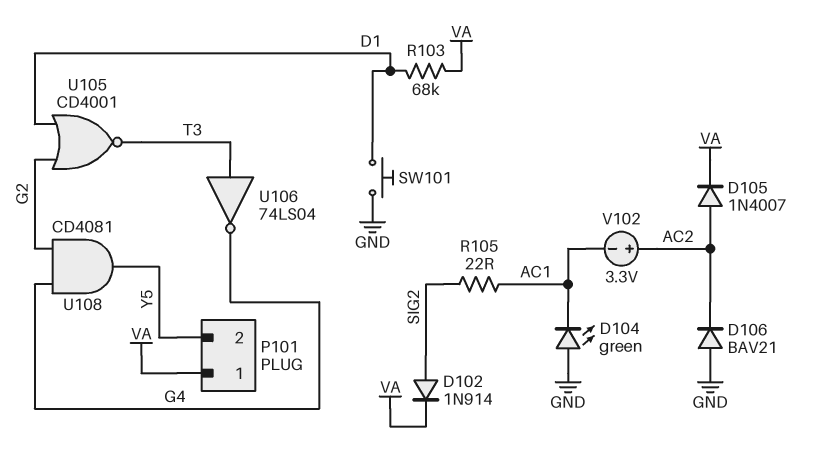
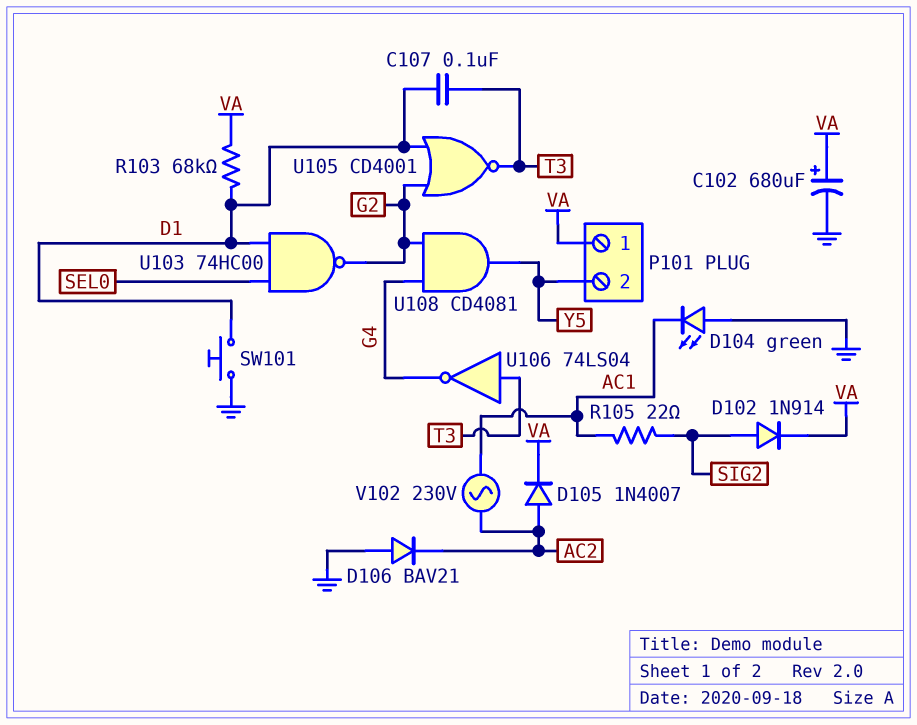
C102: none -> 680uF (plus VA, minus GND)
C107: none -> 100nF (D1, T3)
U103: none -> NAND 74HC00 (in D1, in SEL0, out G2)
V102: 3.3V (plus AC2, minus AC1) -> AC 230V (AC1, AC2)

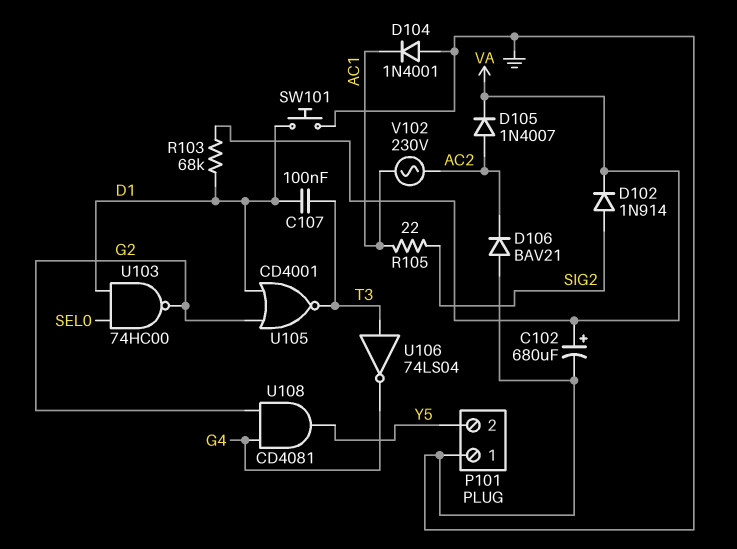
D104: LED green (A GND, K AC1) -> diode 1N4001 (A GND, K AC1)
P101 pin 1: VA -> GND

